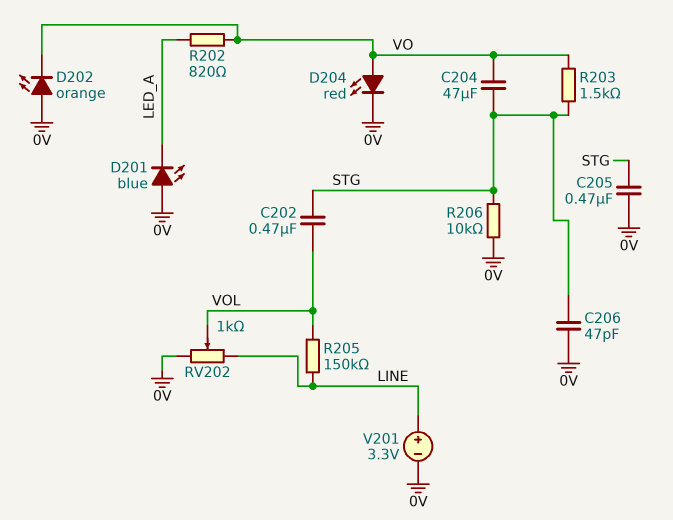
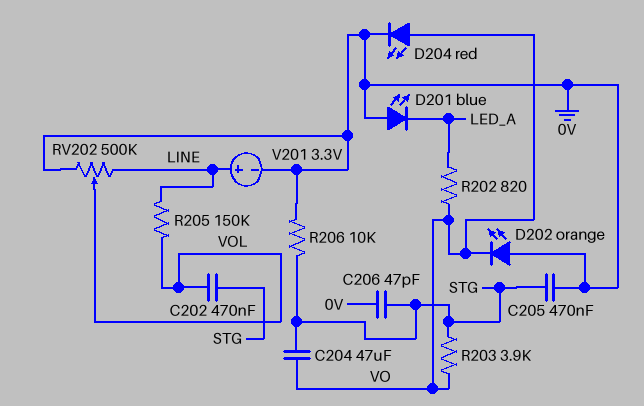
R203: 1.5k (STG, VO) -> 3.9k (STG, VO)
RV202: 1k (0V, LINE, wiper VOL) -> 500k (0V, LINE, wiper VOL)

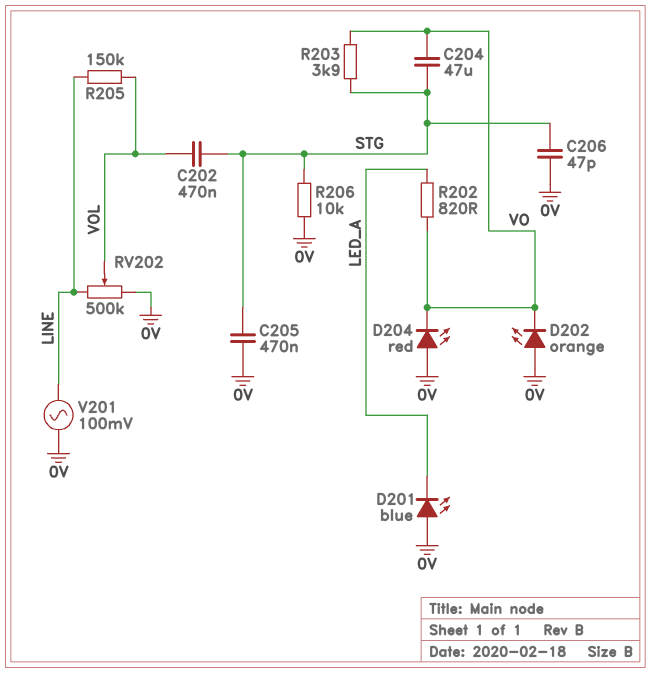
D204: LED red (A VO, K 0V) -> LED red (A 0V, K VO)
V201: 3.3V (plus LINE, minus 0V) -> AC 100mV (0V, LINE)

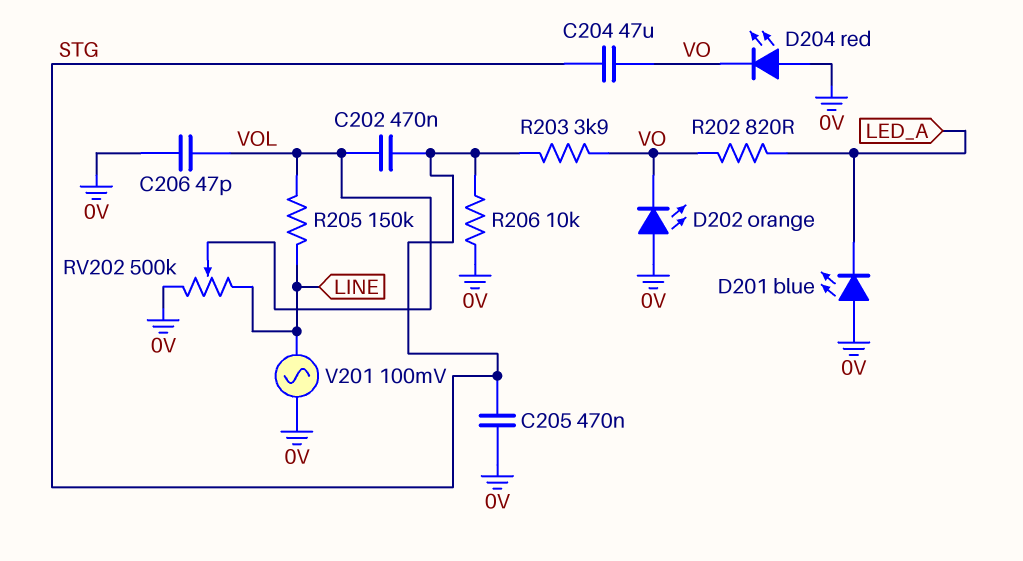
C206: 47pF (0V, STG) -> 47pF (0V, VOL)

